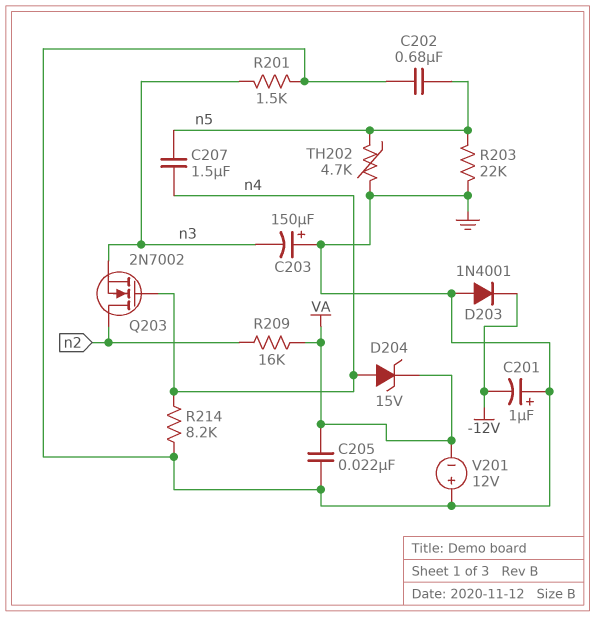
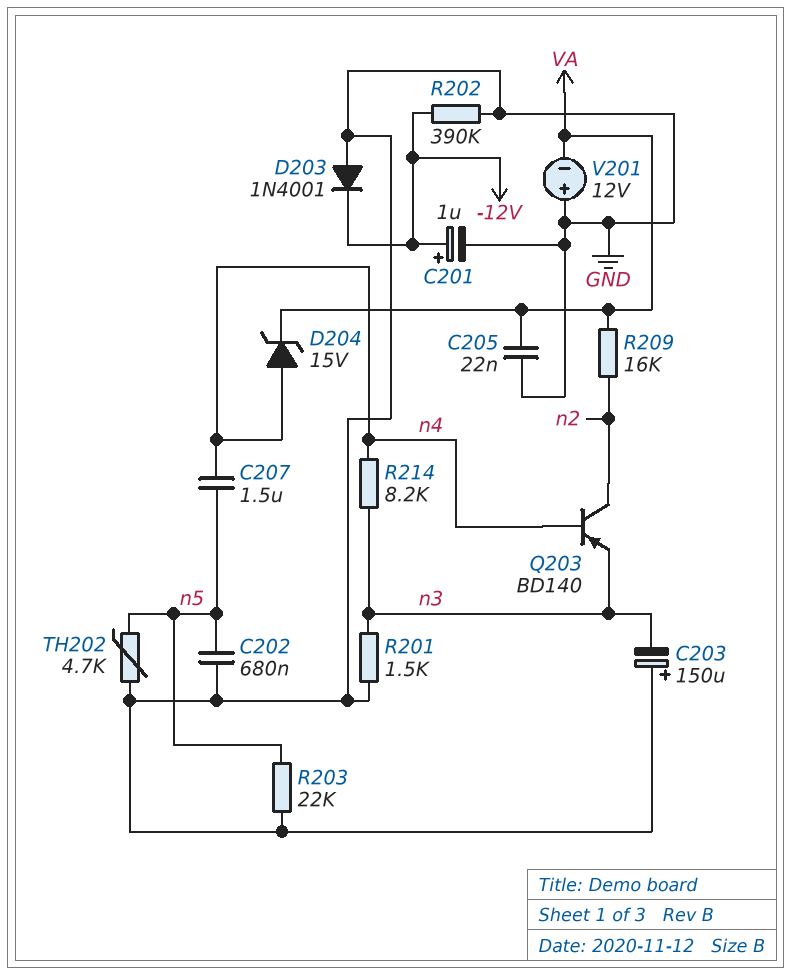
C201: 1uF (plus GND, minus -12V) -> 1uF (plus -12V, minus GND)
Q203: NMOS 2N7002 (G n4, D n2, S n3) -> PNP BD140 (B n4, C n2, E n3)
R202: none -> 390k (-12V, GND)
R214: 8.2k (GND, n4) -> 8.2k (n3, n4)

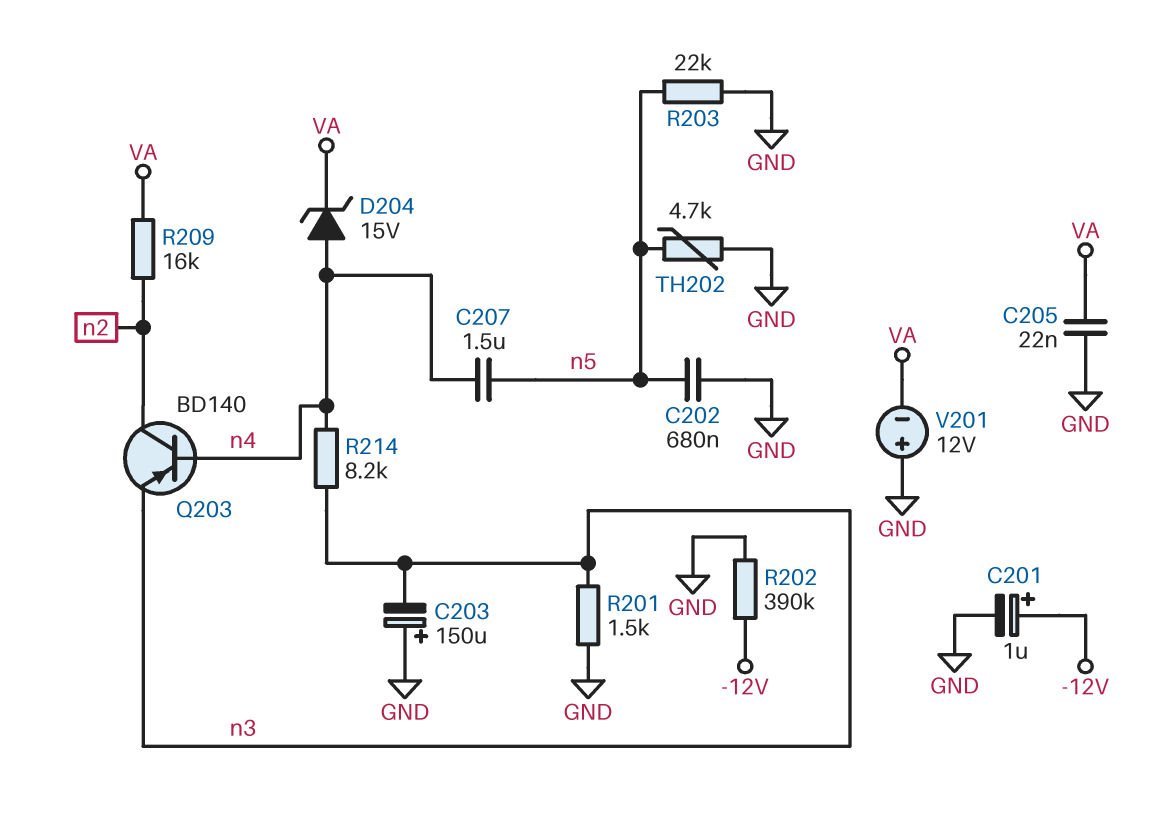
D203: diode 1N4001 (A GND, K -12V) -> none

